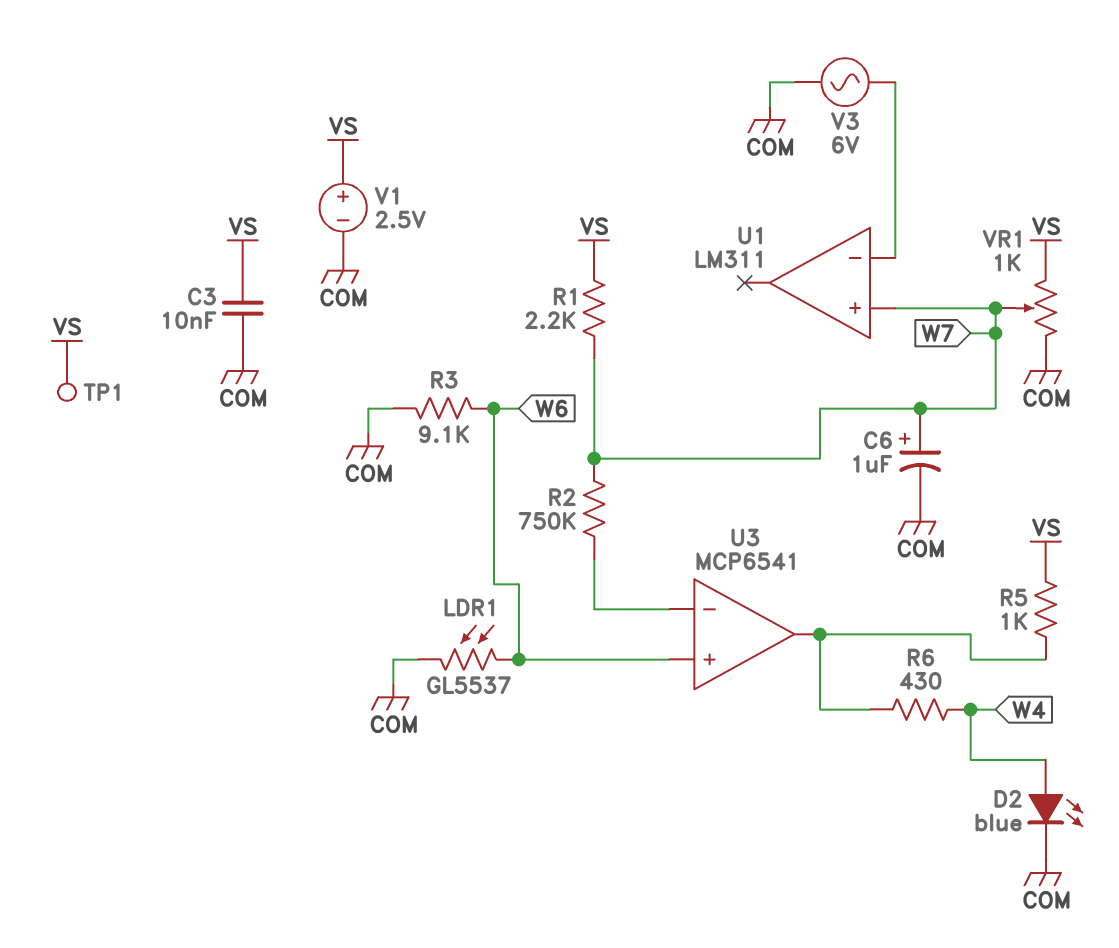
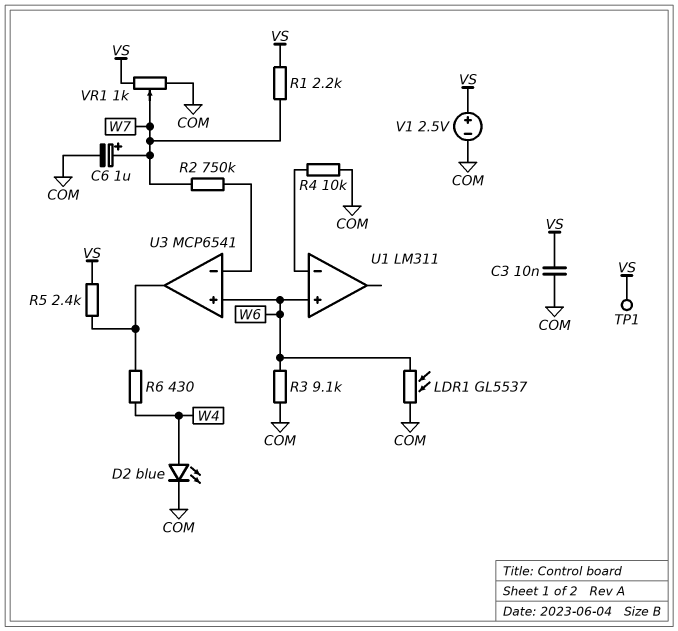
R4: none -> 10k (COM, U1/in-)
R5: 1k (U3/out, VS) -> 2.4k (U3/out, VS)
U1 pin in+: W7 -> W6
V3: AC 6V (COM, U1/in-) -> none

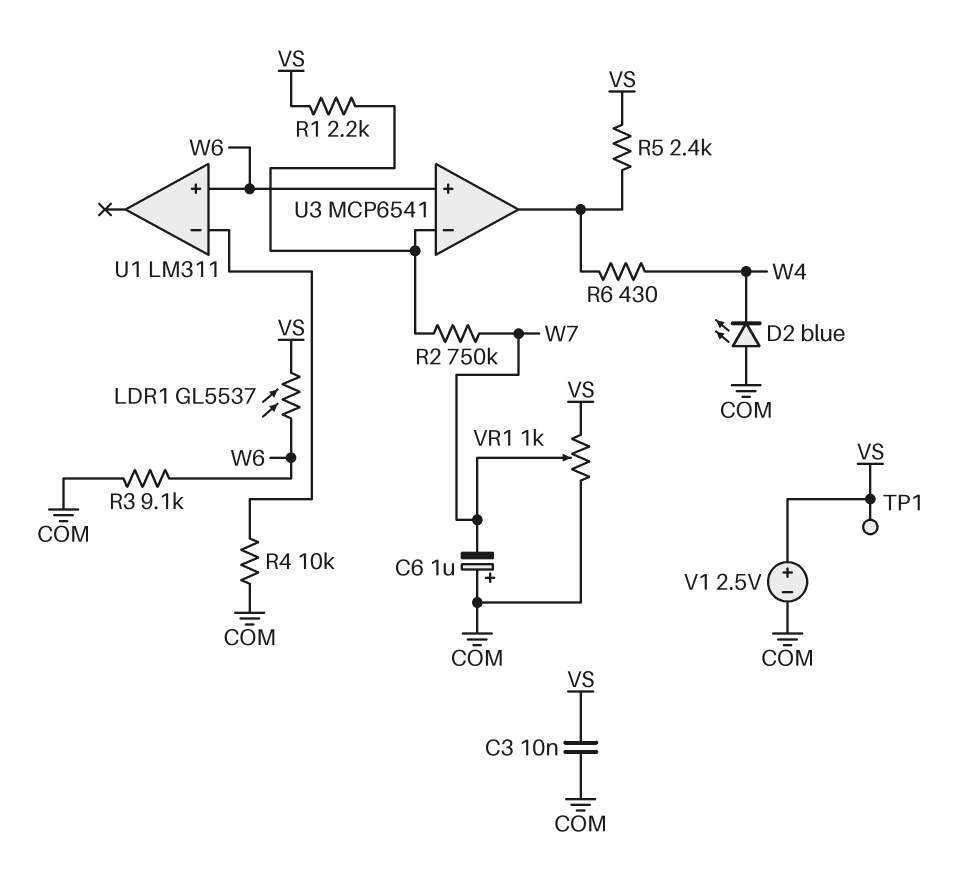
C6: 1uF (plus W7, minus COM) -> 1uF (plus COM, minus W7)
D2: LED blue (A W4, K COM) -> LED blue (A COM, K W4)
LDR1: GL5537 (COM, W6) -> GL5537 (VS, W6)
R1: 2.2k (VS, W7) -> 2.2k (U3/in-, VS)

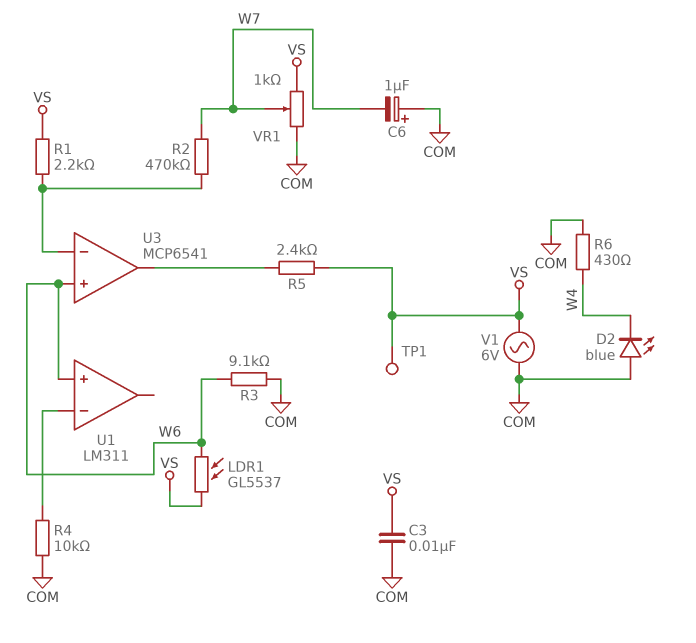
R2: 750k (U3/in-, W7) -> 470k (U3/in-, W7)
R6: 430 (U3/out, W4) -> 430 (COM, W4)
V1: 2.5V (plus VS, minus COM) -> AC 6V (COM, VS)

